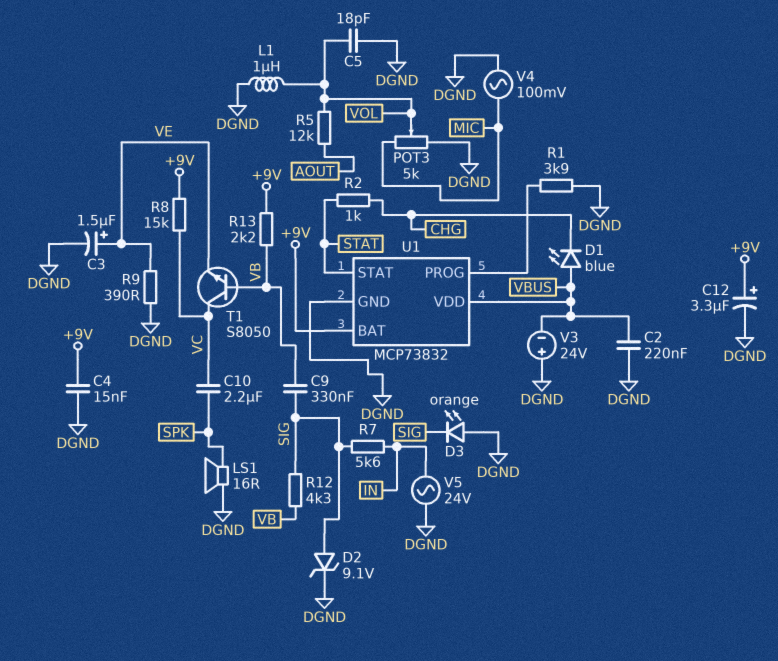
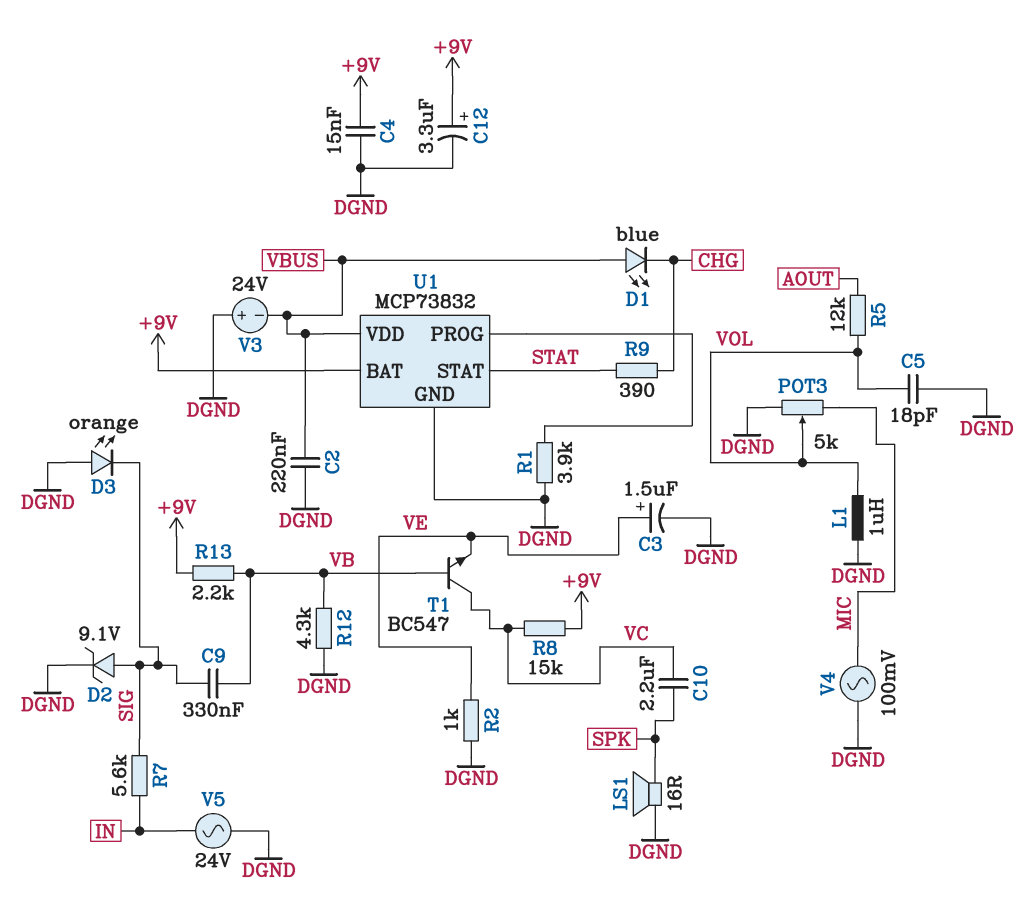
R2: 1k (CHG, STAT) -> 1k (DGND, VE)
R9: 390 (DGND, VE) -> 390 (CHG, STAT)
R12: 4.3k (SIG, VB) -> 4.3k (DGND, VB)
T1: NPN S8050 (B VB, C VC, E VE) -> NPN BC547 (B VB, C VC, E VE)

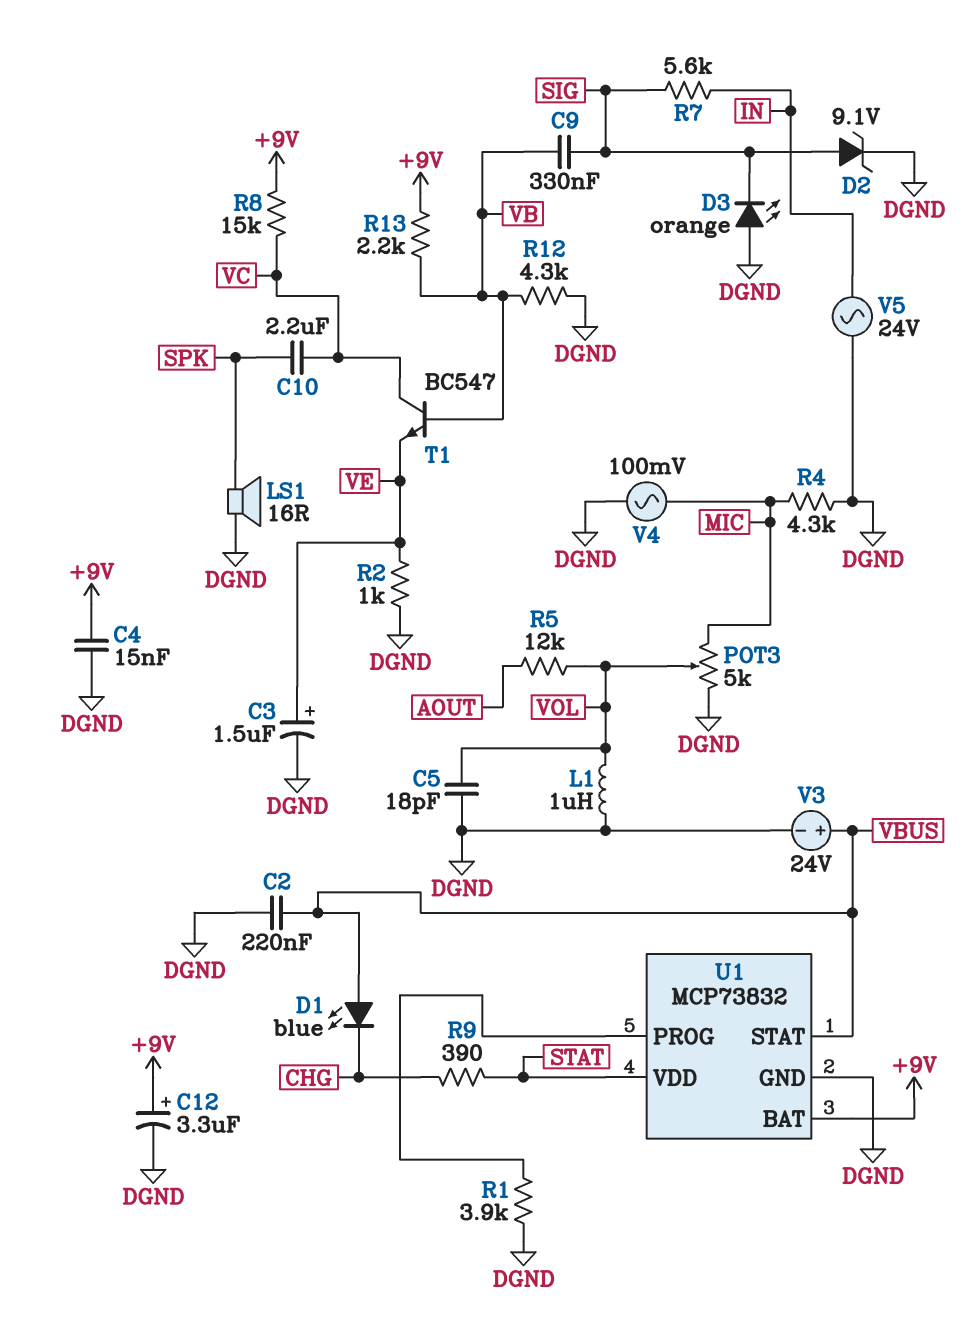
R4: none -> 4.3k (DGND, MIC)
U1 pin STAT: STAT -> VBUS
U1 pin VDD: VBUS -> STAT
V3: 24V (plus DGND, minus VBUS) -> 24V (plus VBUS, minus DGND)

